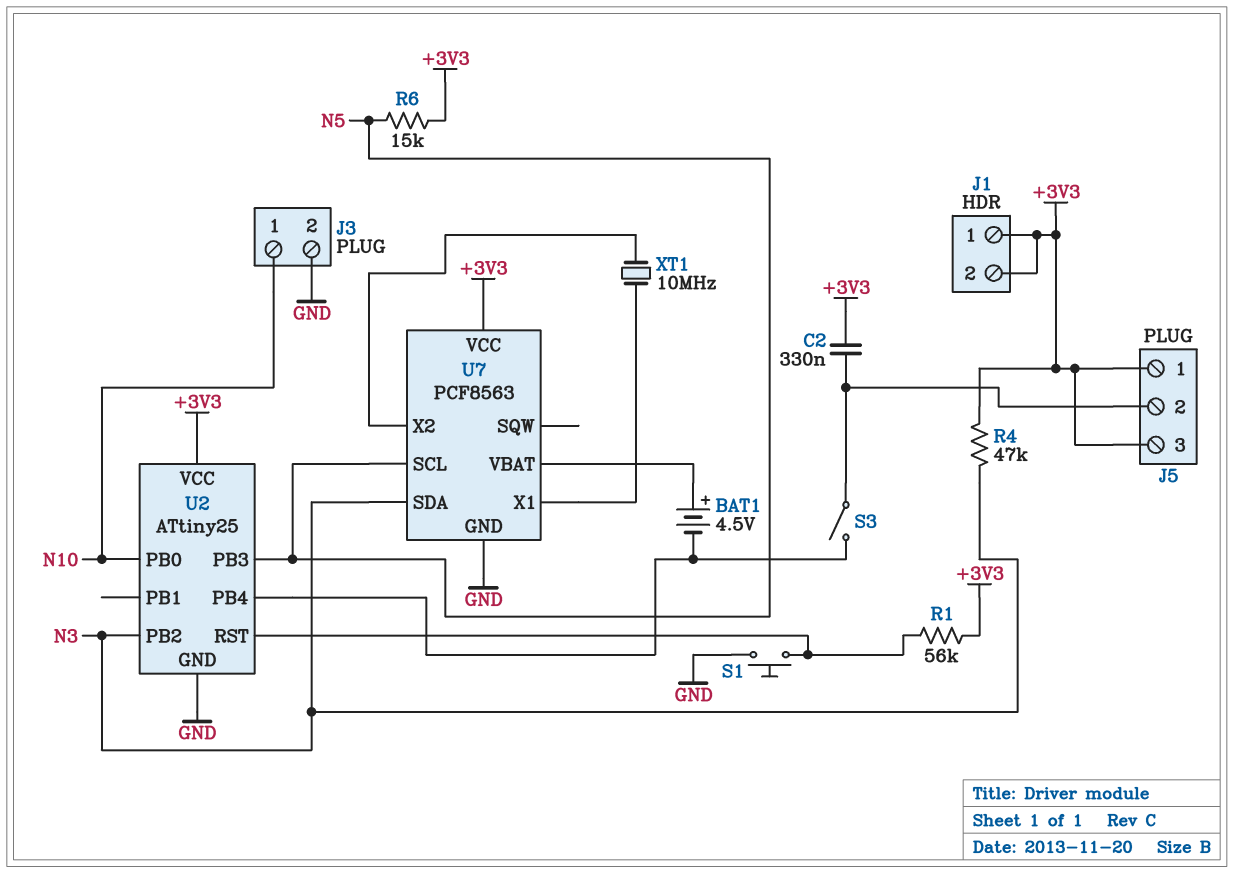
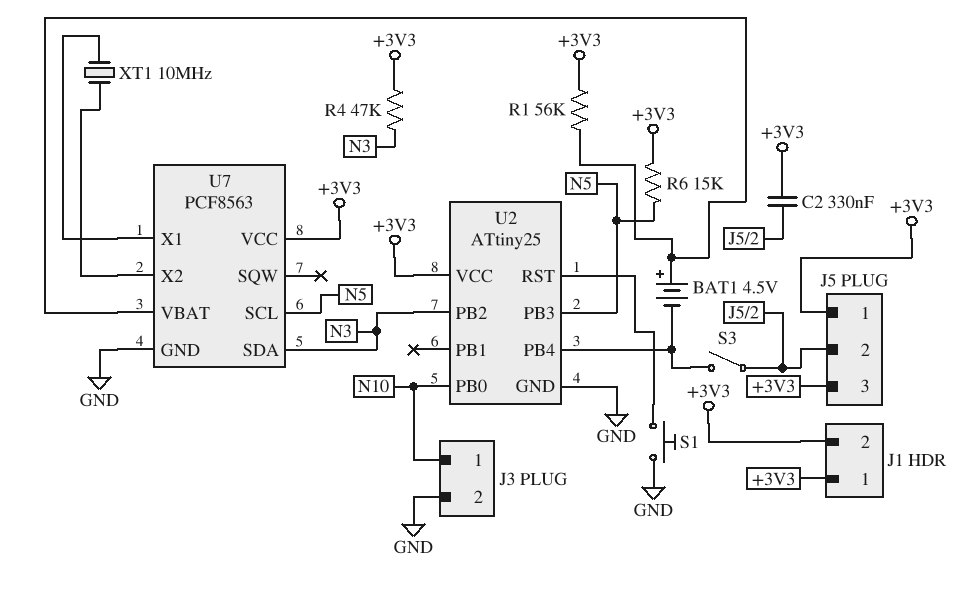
R1: 56k (+3V3, U2/RST) -> 56k (+3V3, U7/VBAT)

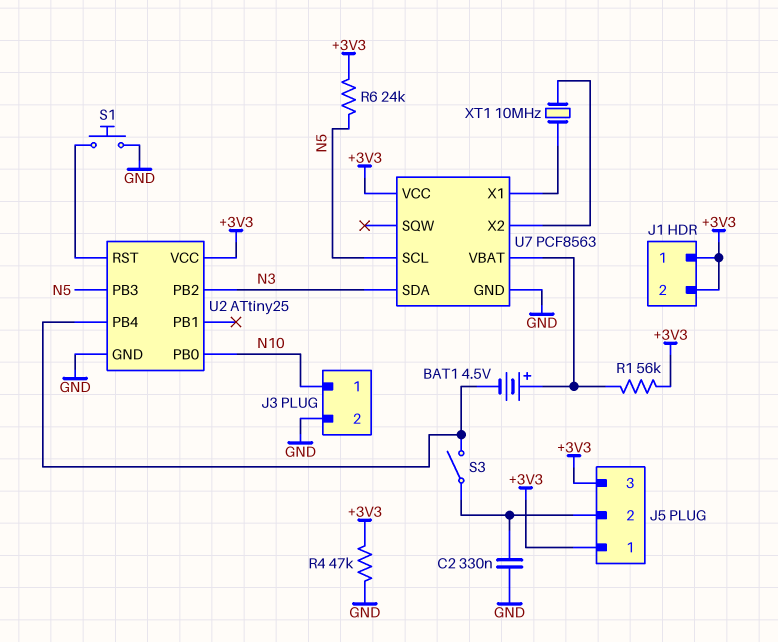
C2: 330nF (+3V3, J5/2) -> 330nF (GND, J5/2)
R4: 47k (+3V3, N3) -> 47k (+3V3, GND)
R6: 15k (+3V3, N5) -> 24k (+3V3, N5)

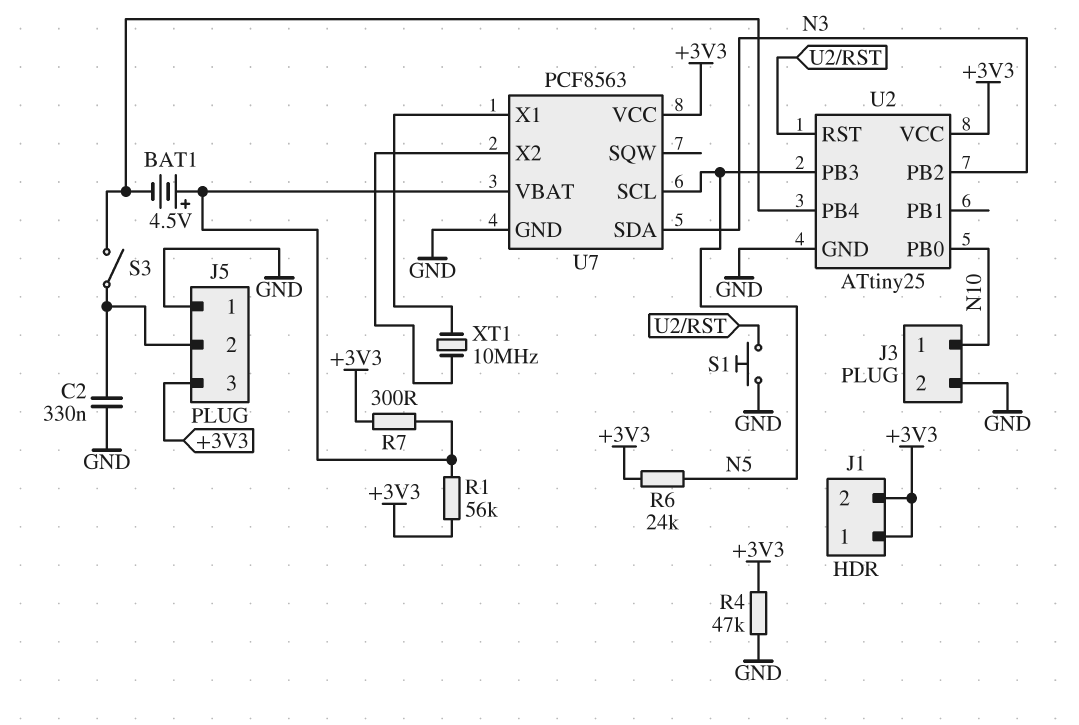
J5 pin 1: +3V3 -> GND
R7: none -> 300 (+3V3, U7/VBAT)

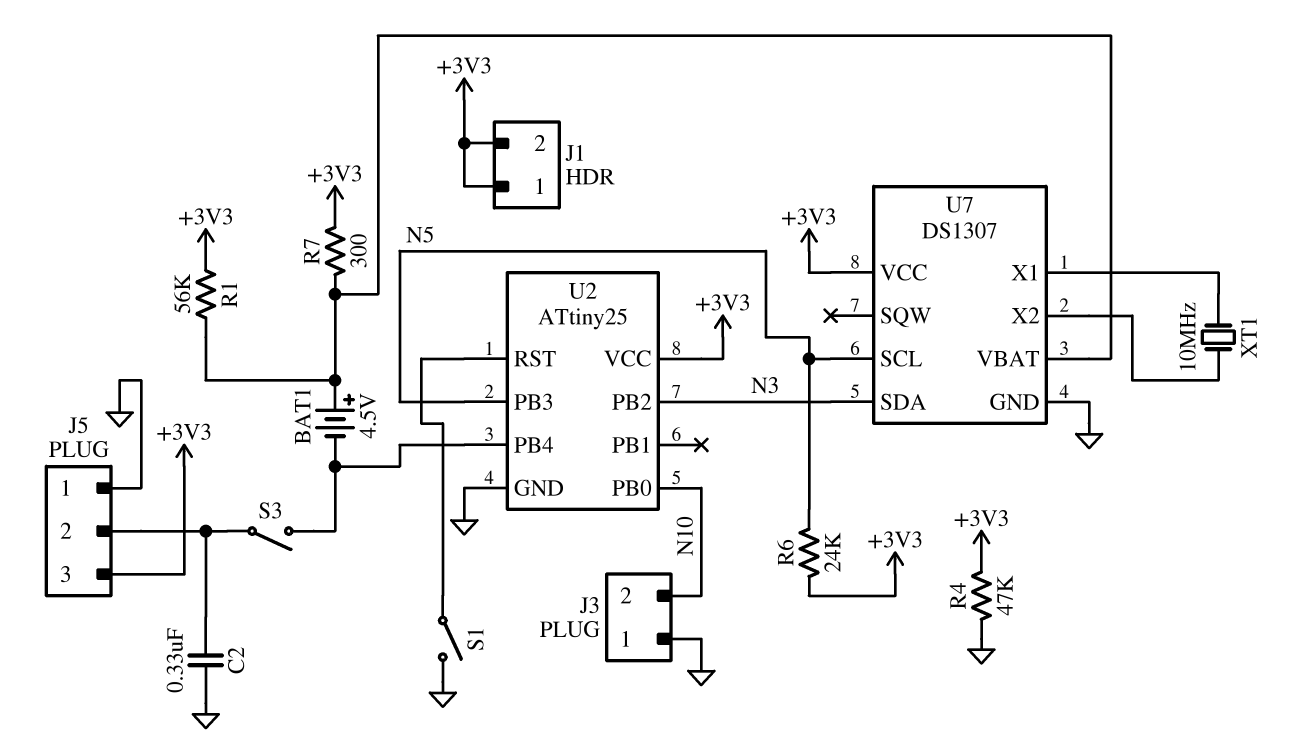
J3 pin 1: N10 -> GND
J3 pin 2: GND -> N10
S1: button (GND, U2/RST) -> switch (GND, U2/RST)
U7: PCF8563 -> DS1307

